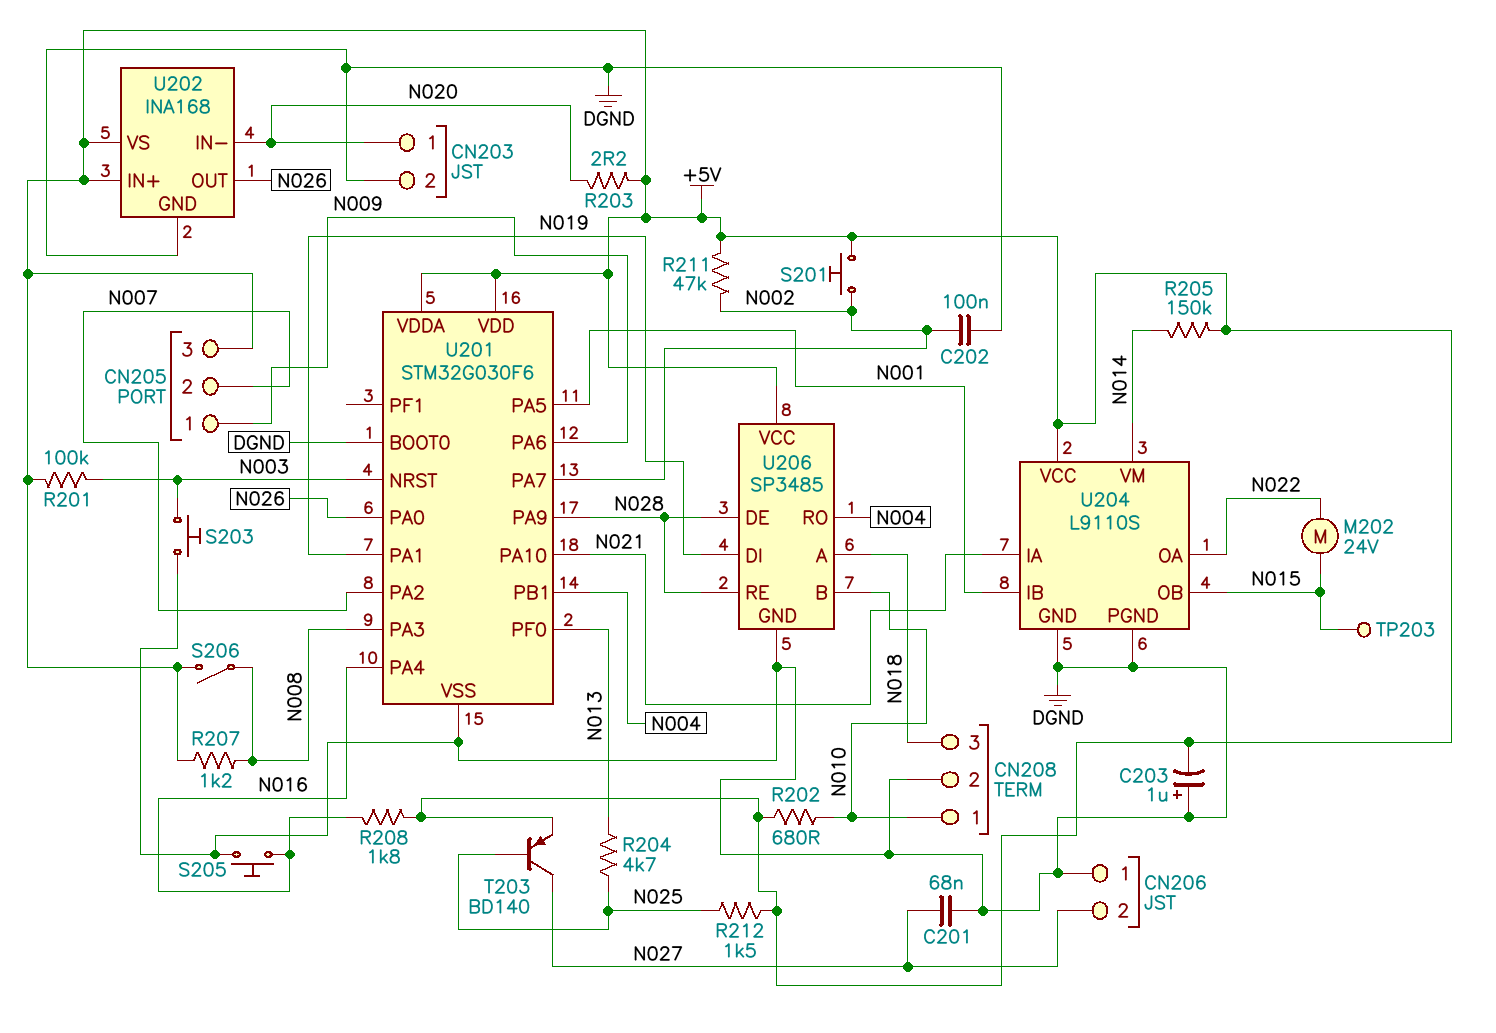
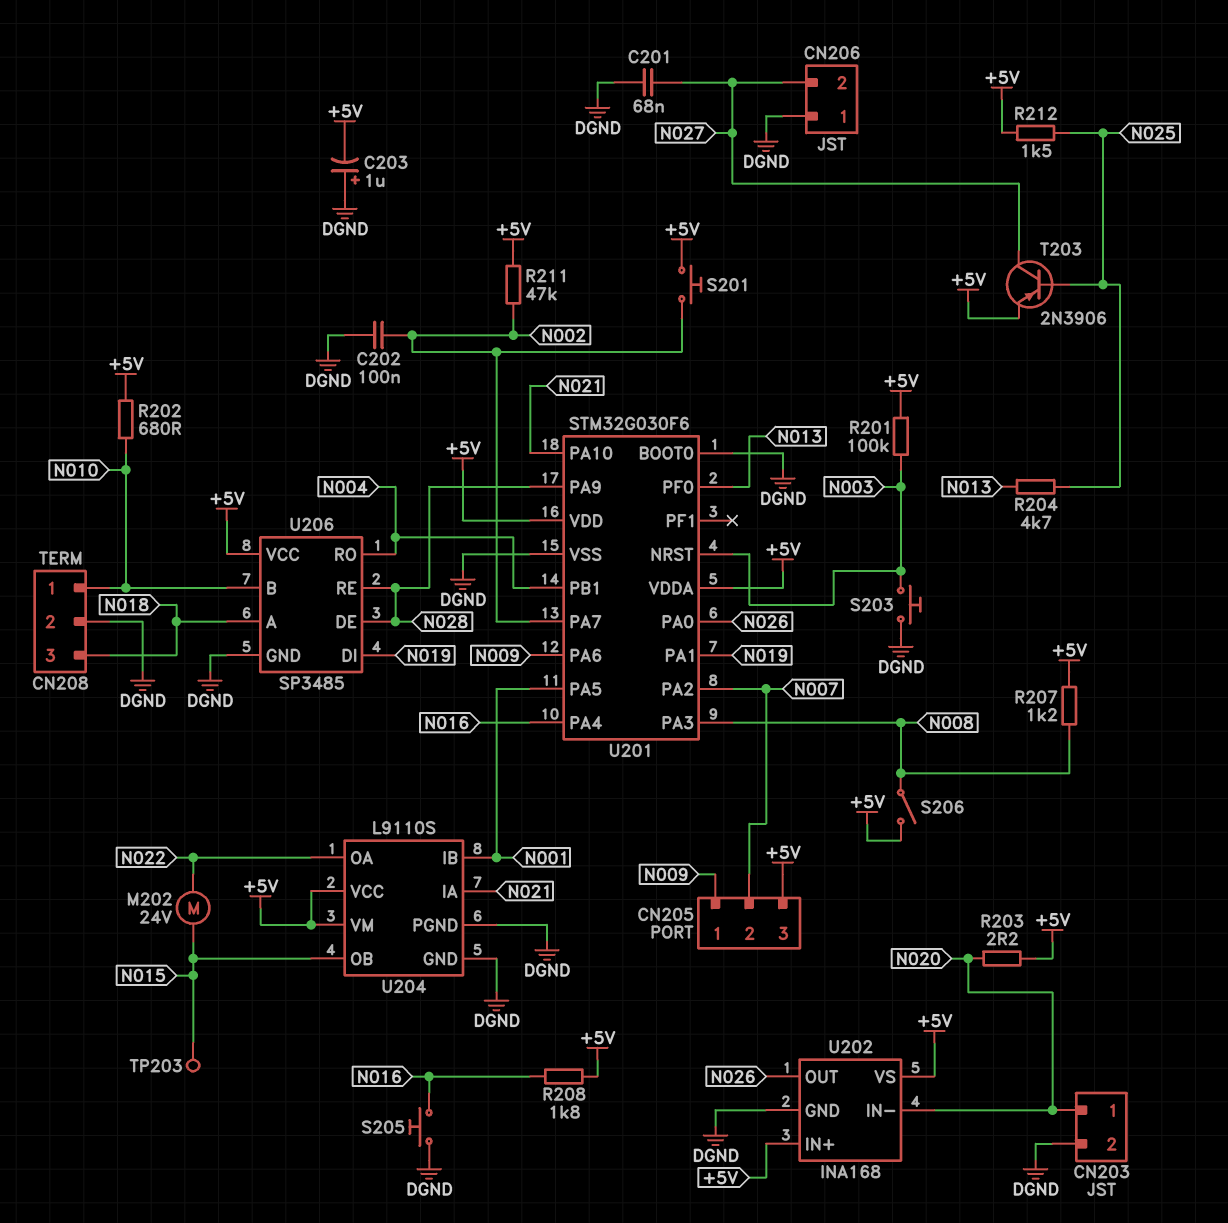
R205: 150k (+5V, N014) -> none
T203: PNP BD140 (B N025, C N027, E +5V) -> PNP 2N3906 (B N025, C N027, E +5V)
U204 pin VM: N014 -> +5V

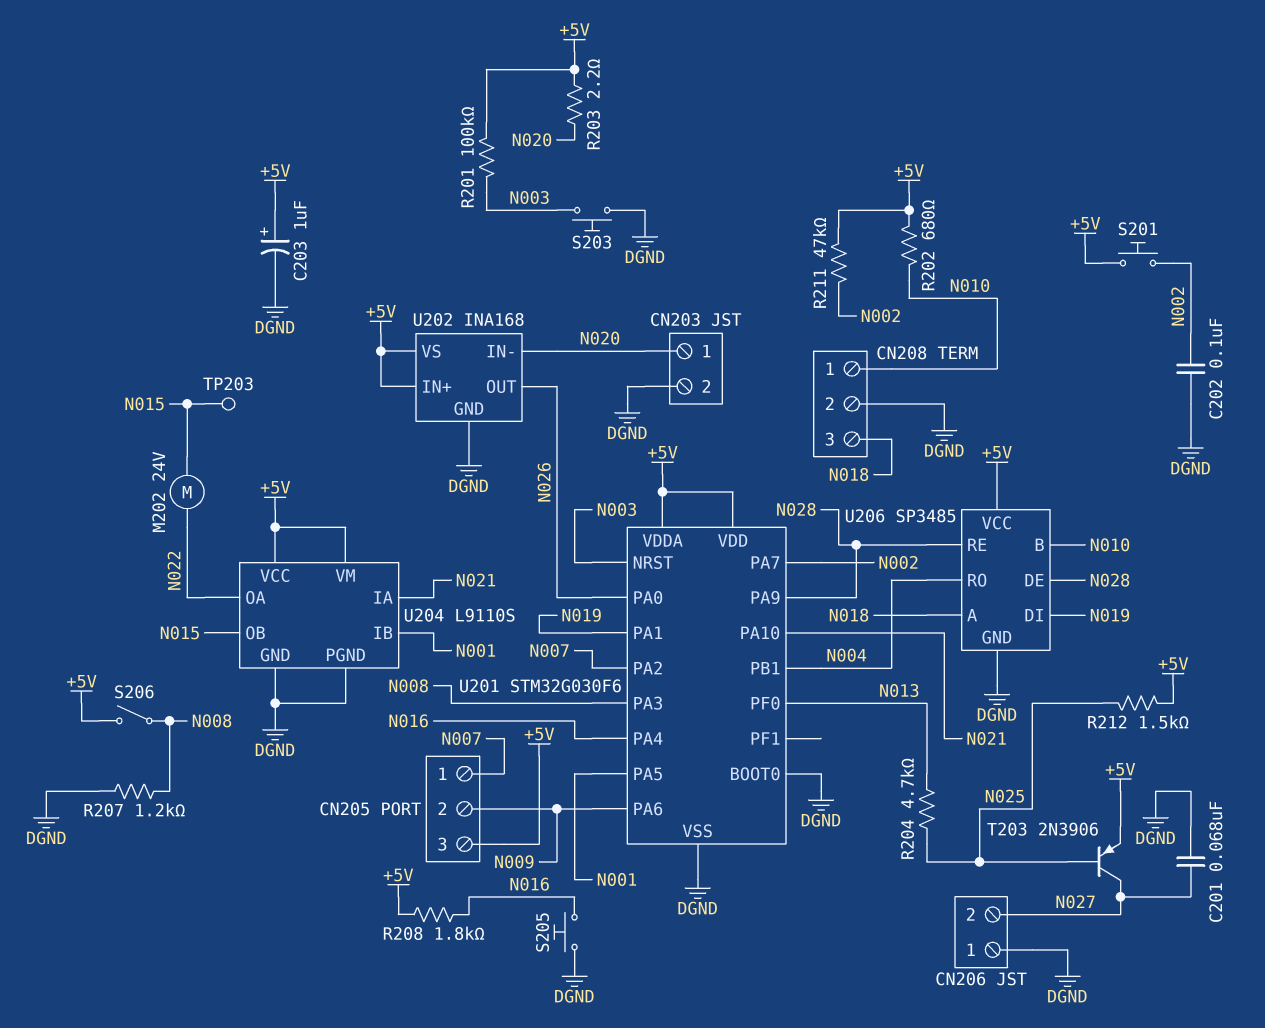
C203: 1uF (plus DGND, minus +5V) -> 1uF (plus +5V, minus DGND)
CN205 pin 1: N009 -> N007
CN205 pin 2: N007 -> N009
R207: 1.2k (+5V, N008) -> 1.2k (DGND, N008)

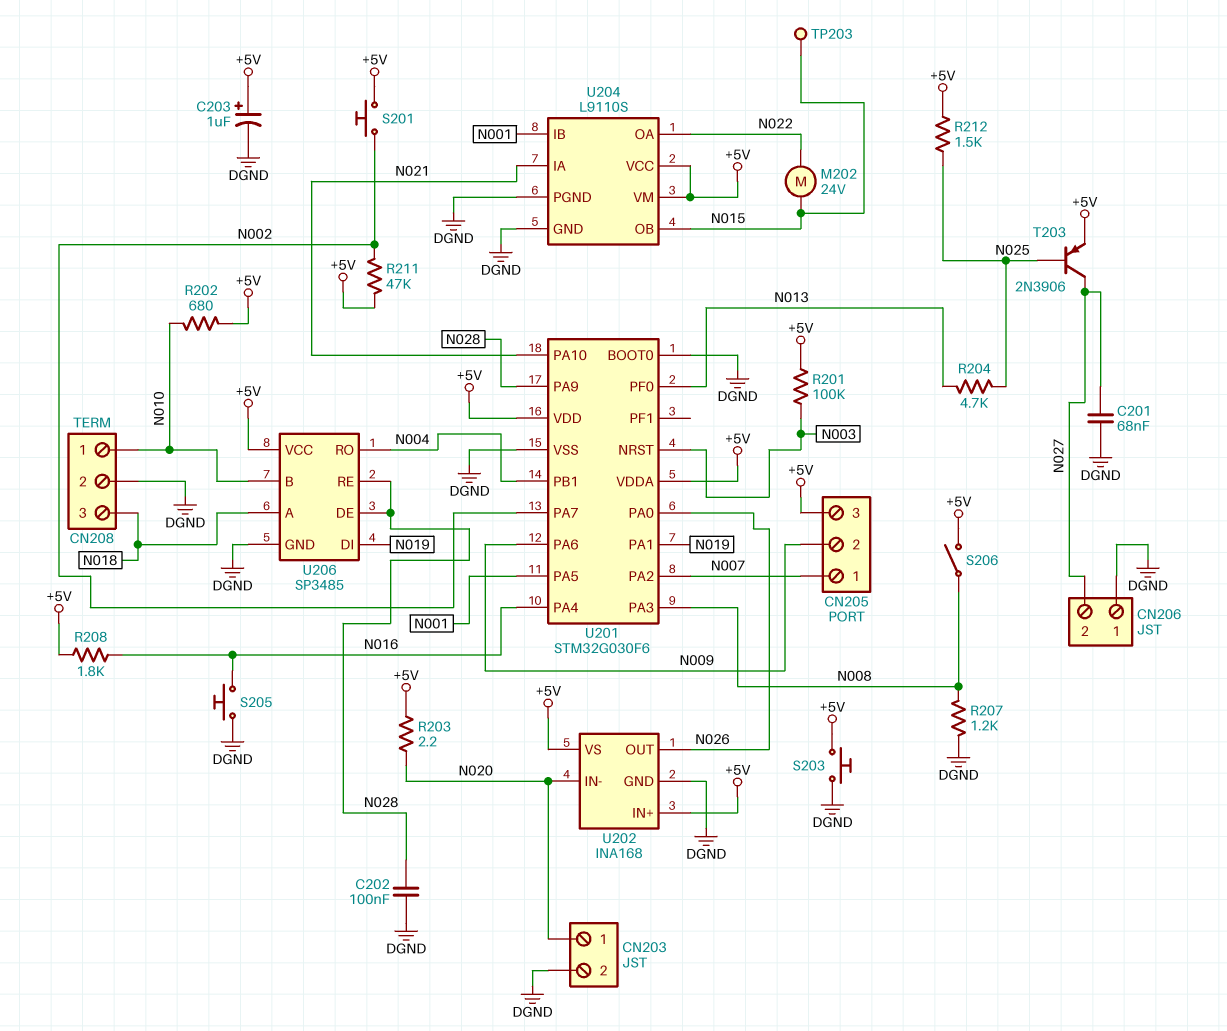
C202: 100nF (DGND, N002) -> 100nF (DGND, N028)
S203: button (DGND, N003) -> button (+5V, DGND)

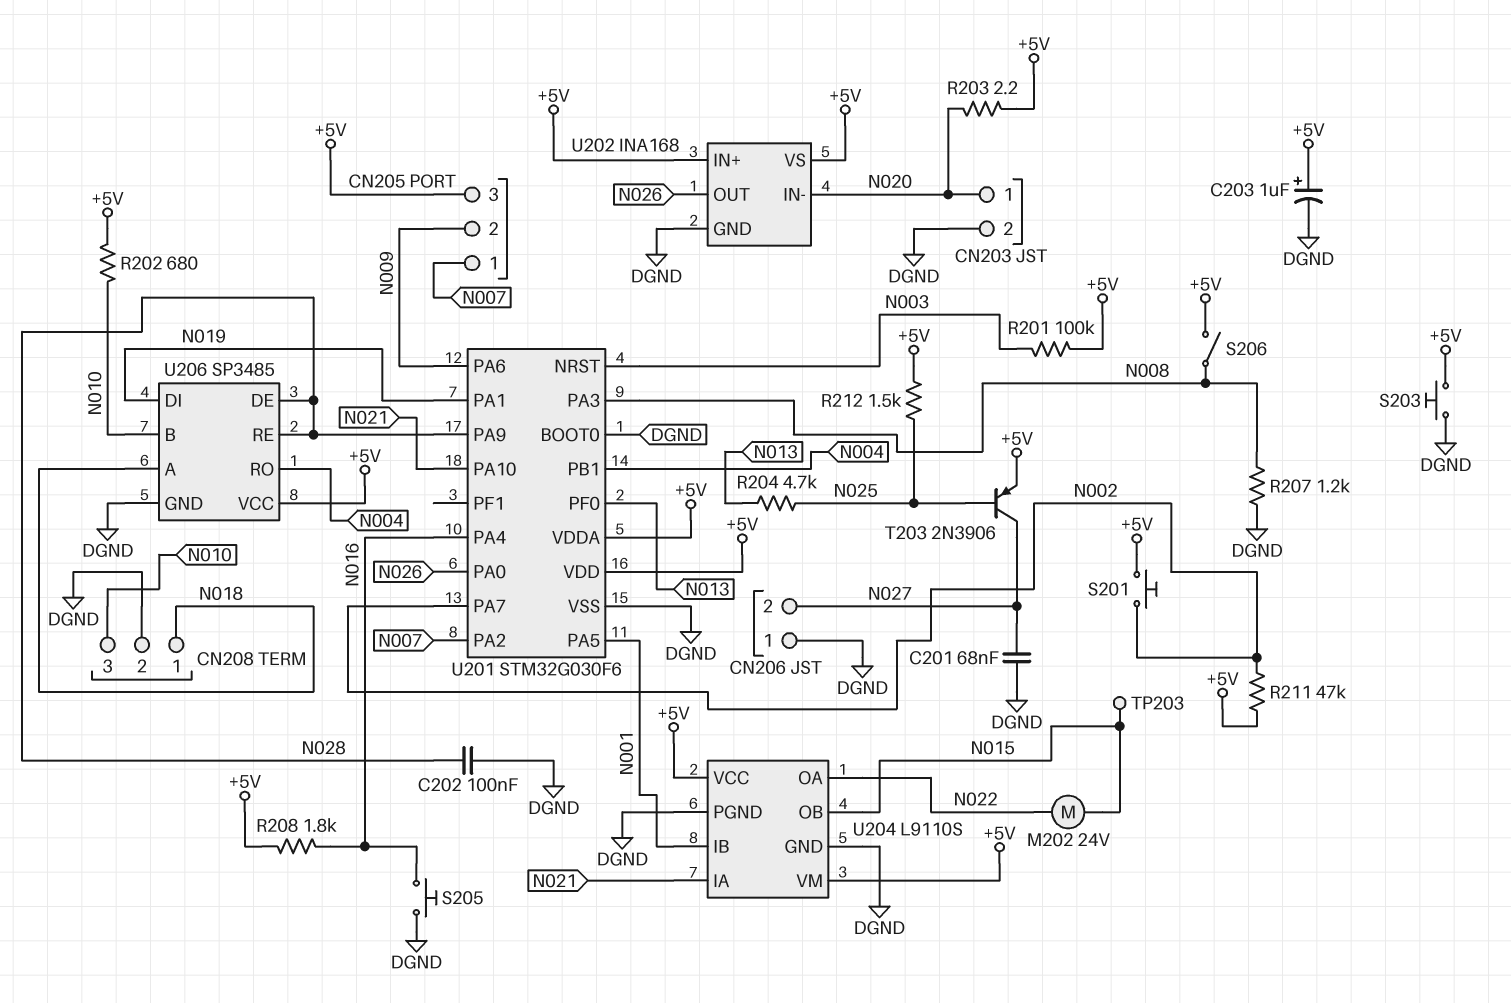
CN208 pin 1: N010 -> N018
CN208 pin 3: N018 -> N010

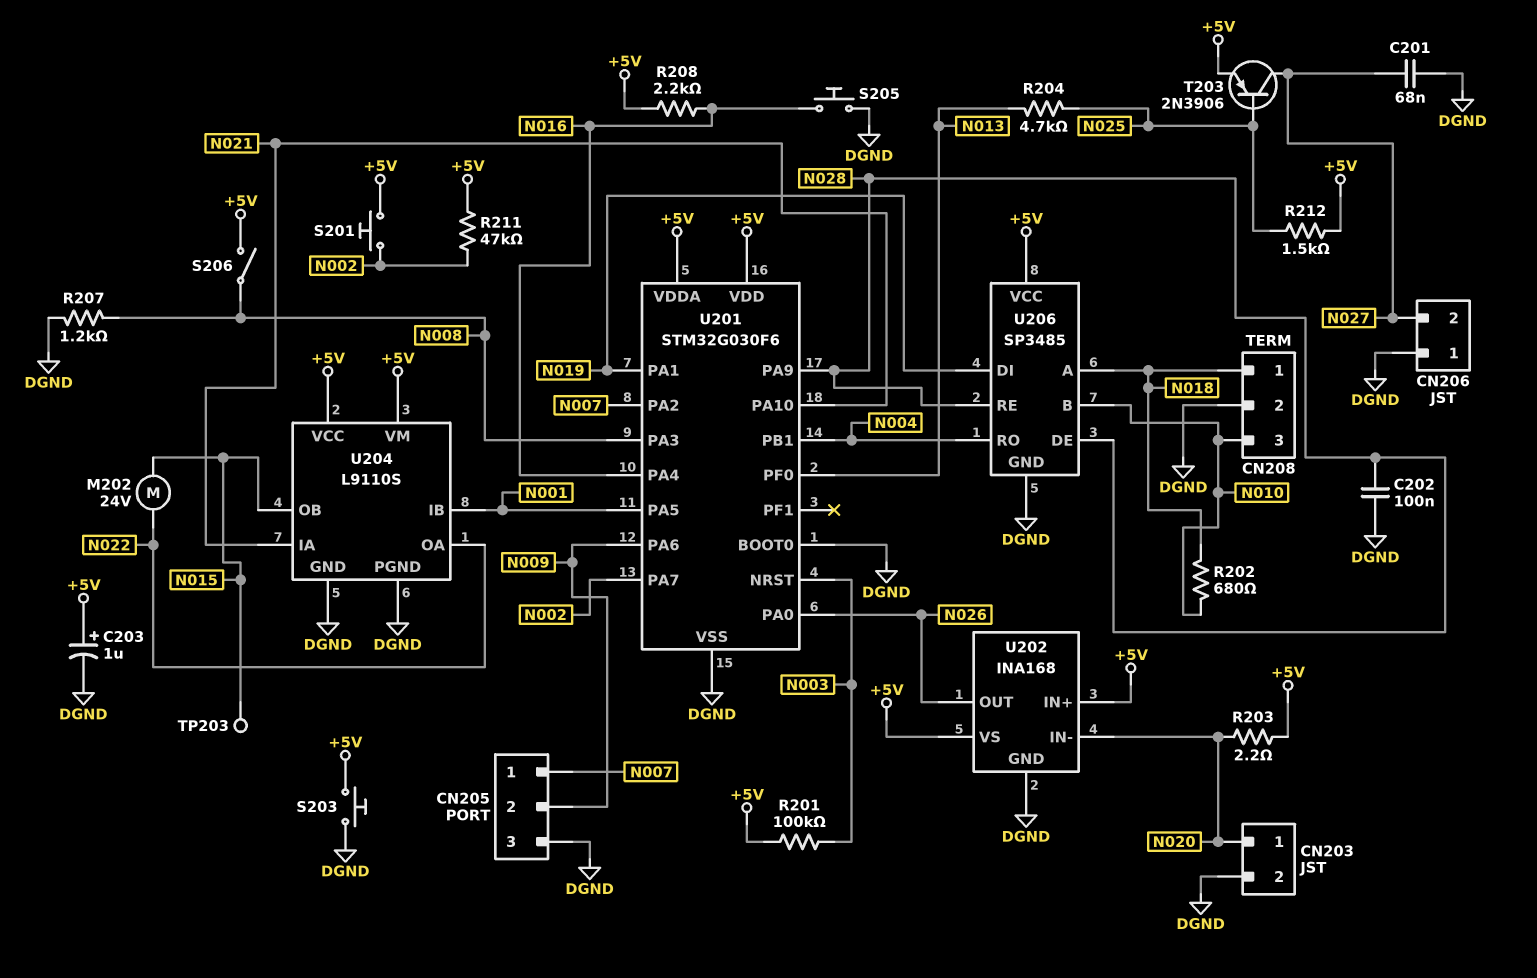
CN205 pin 3: +5V -> DGND
R202: 680 (+5V, N010) -> 680 (N010, N018)
R208: 1.8k (+5V, N016) -> 2.2k (+5V, N016)

